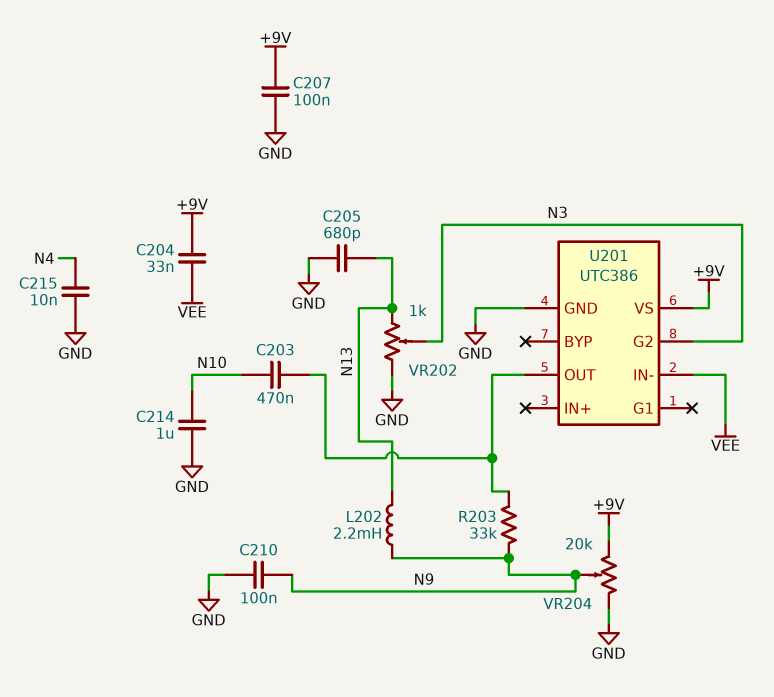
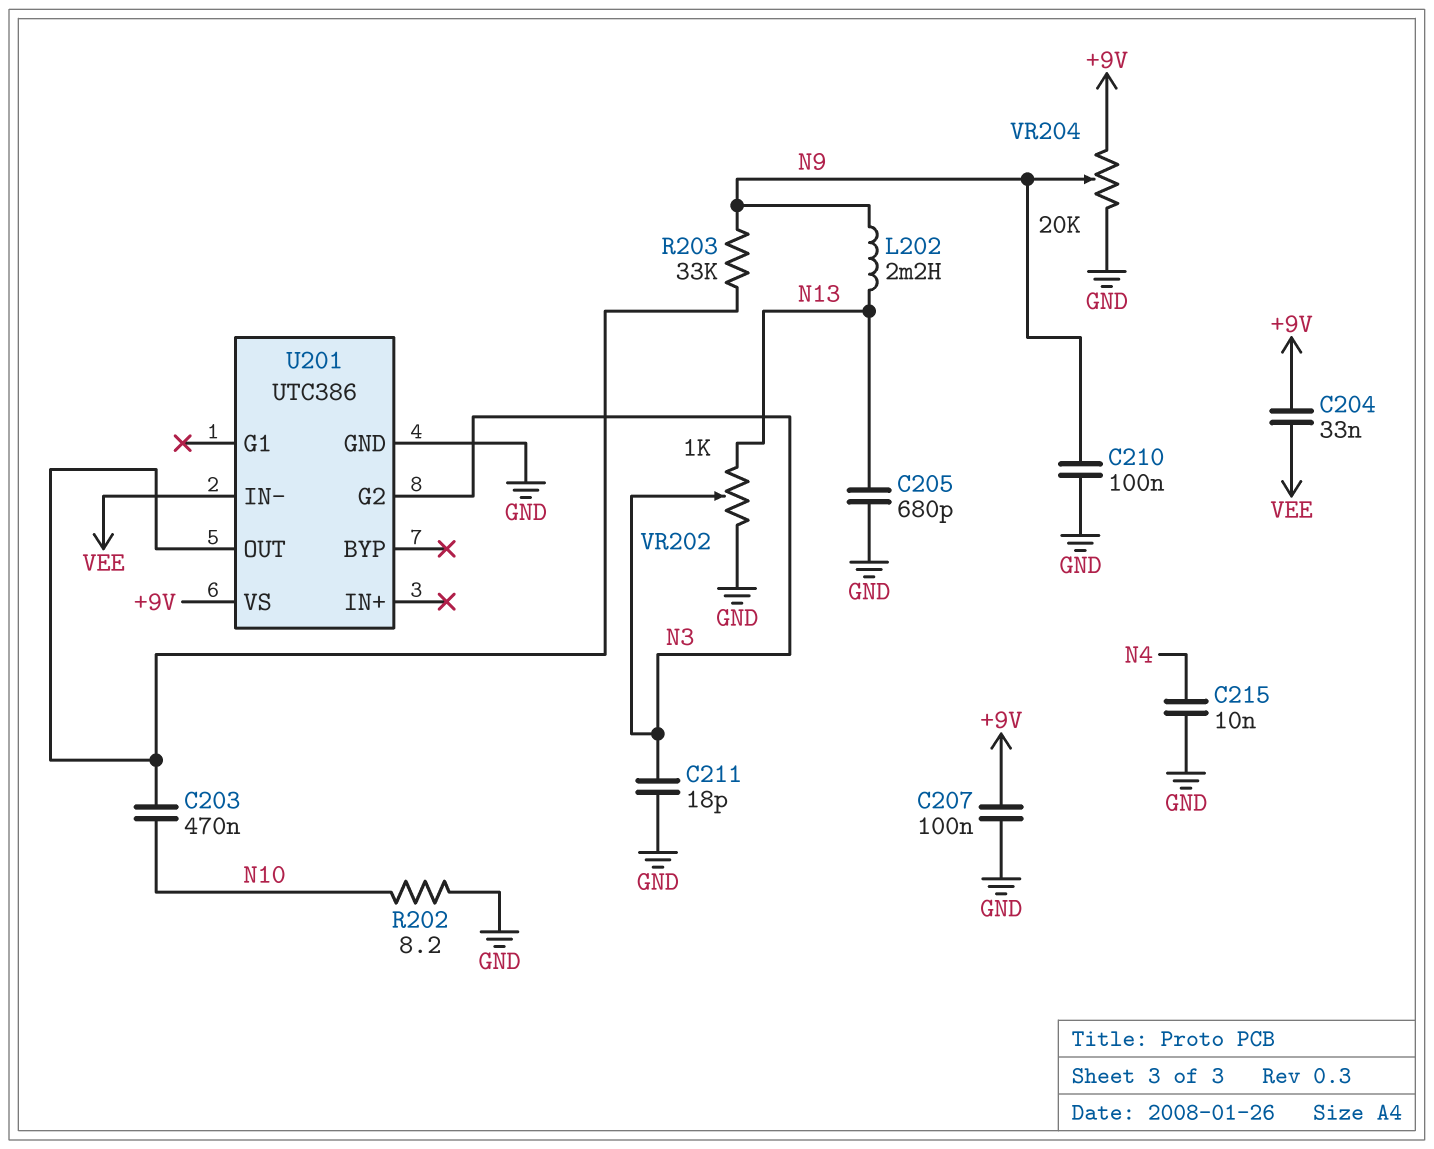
C211: none -> 18pF (GND, N3)
C214: 1uF (GND, N10) -> none
R202: none -> 8.2 (GND, N10)

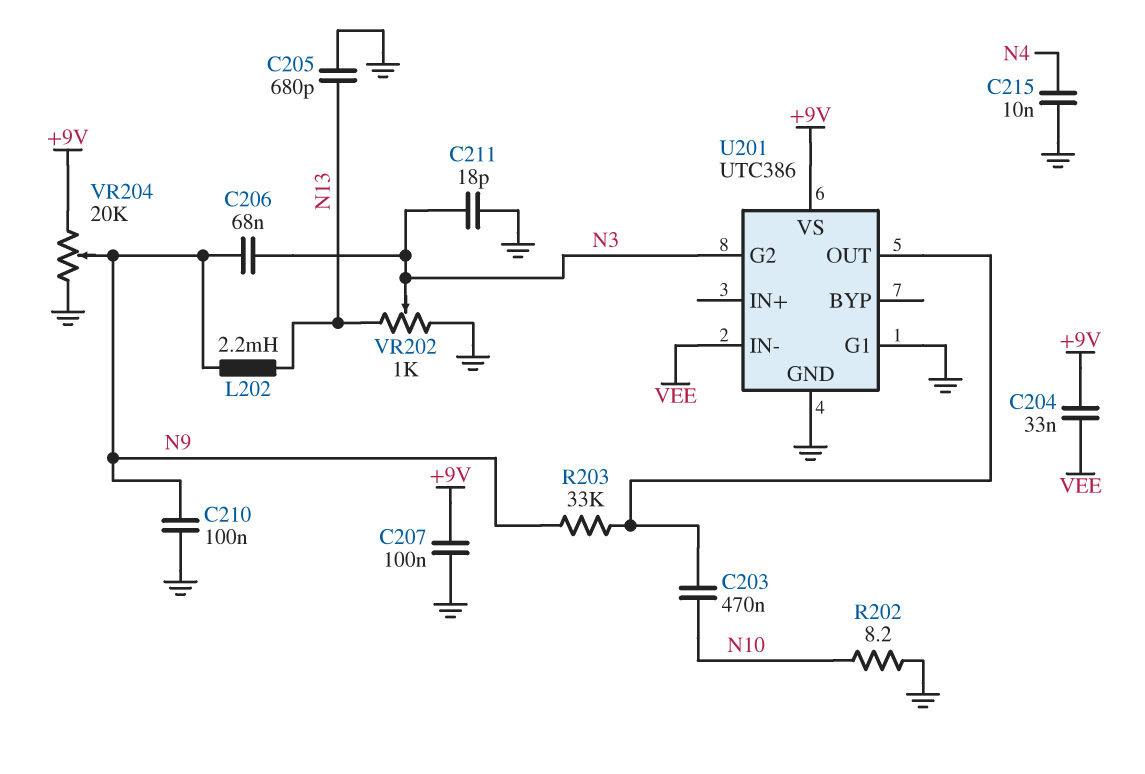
C206: none -> 68nF (N3, N9)
U201 pin G1: none -> GND

